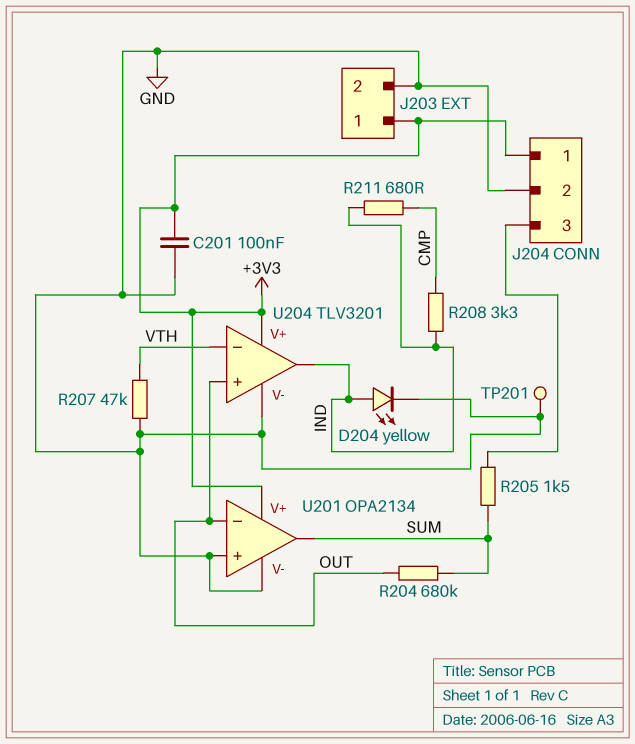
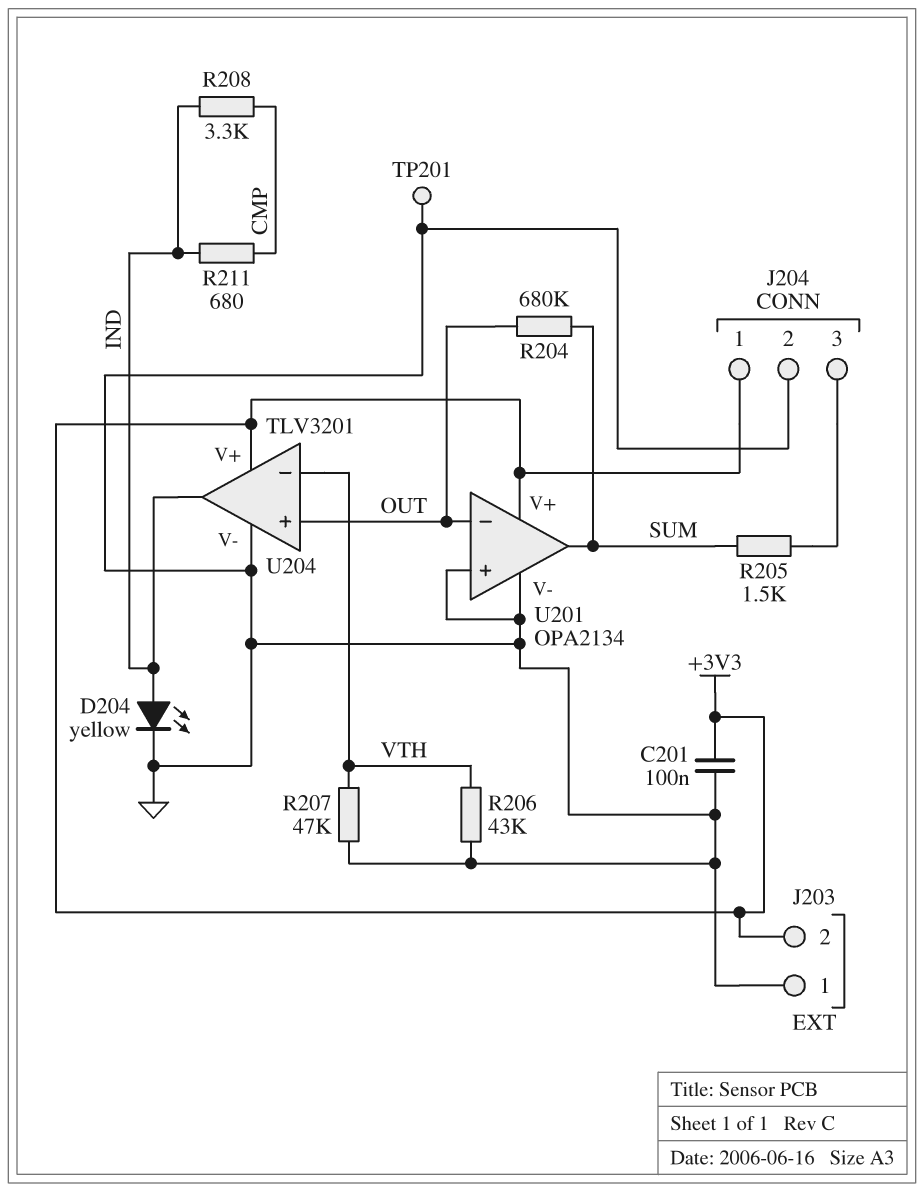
J203 pin 1: +3V3 -> GND
J203 pin 2: GND -> +3V3
R206: none -> 43k (GND, VTH)

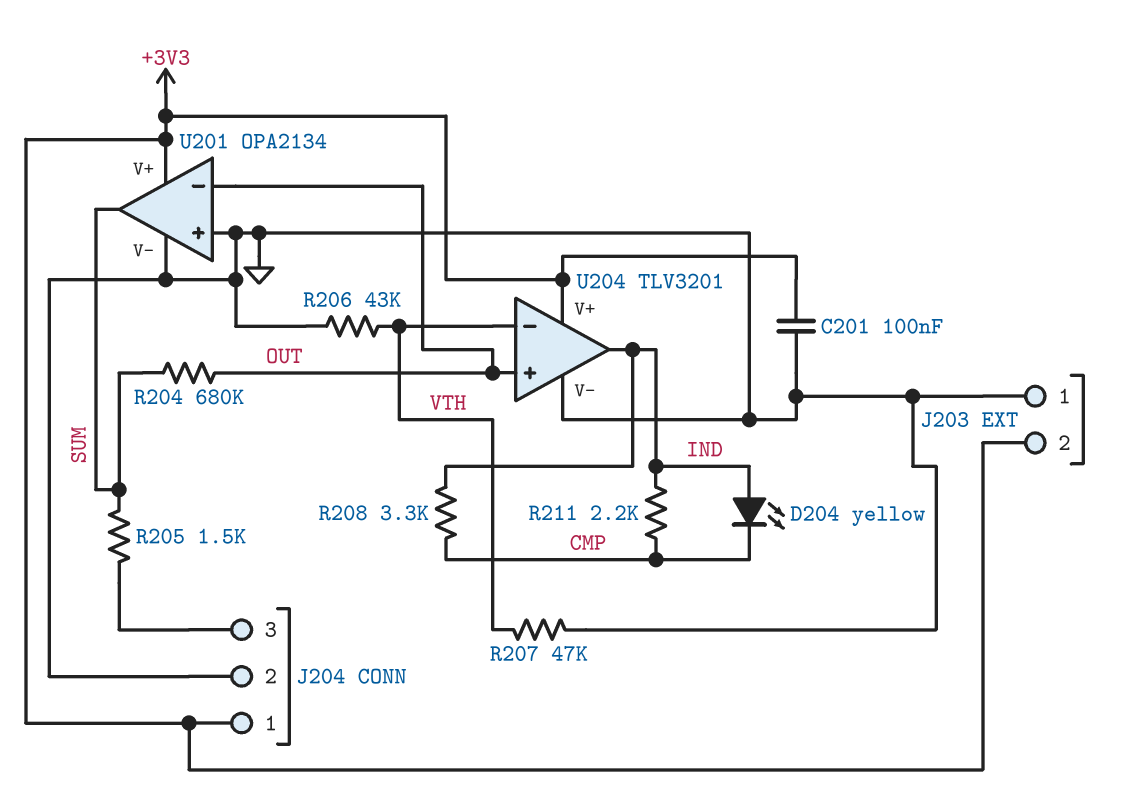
D204: LED yellow (A IND, K GND) -> LED yellow (A IND, K CMP)
R211: 680 (CMP, IND) -> 2.2k (CMP, IND)
TP201: test point (GND) -> none

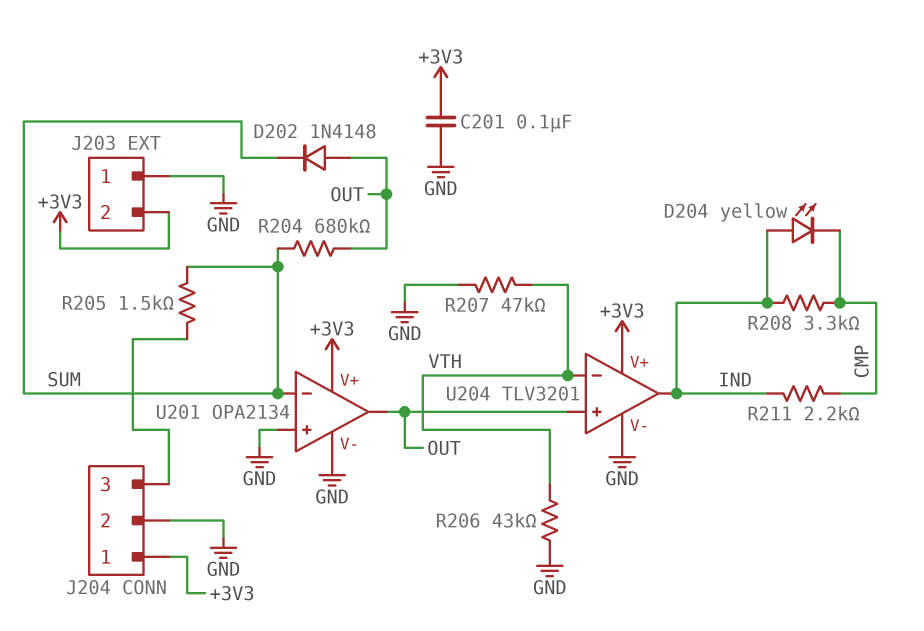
D202: none -> diode 1N4148 (A OUT, K SUM)
U201 pin in-: OUT -> SUM
U201 pin out: SUM -> OUT

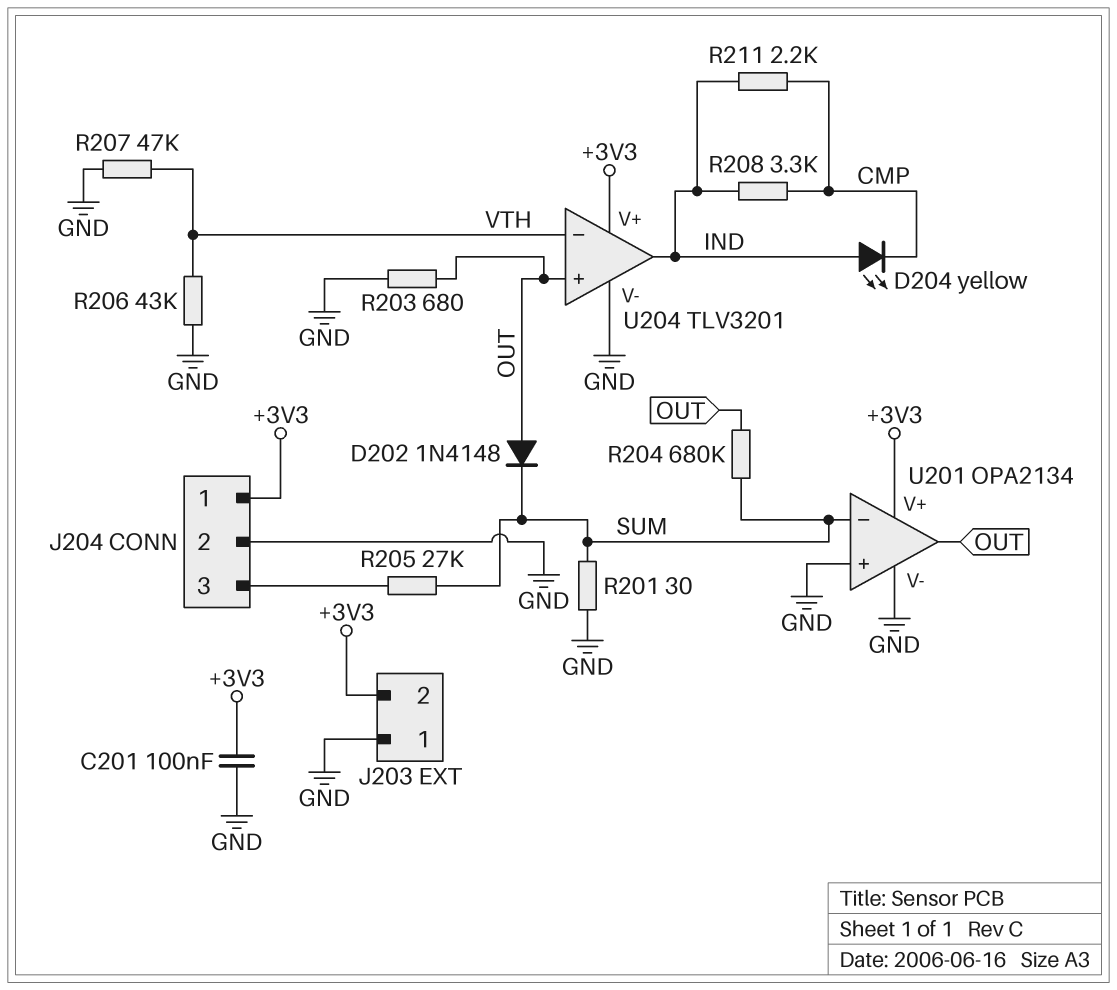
R201: none -> 30 (GND, SUM)
R203: none -> 680 (GND, OUT)
R205: 1.5k (J204/3, SUM) -> 27k (J204/3, SUM)

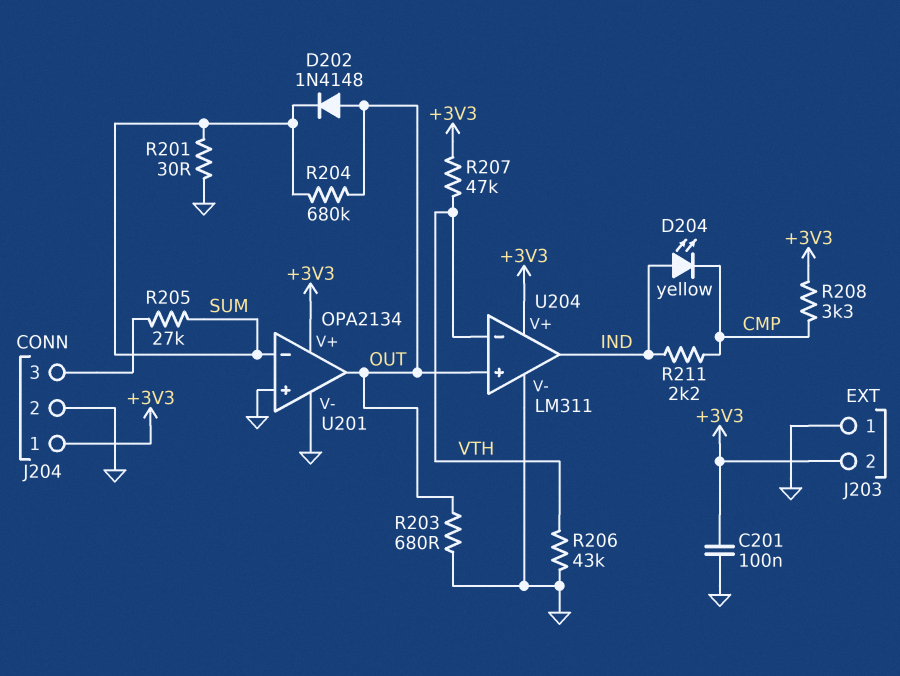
R207: 47k (GND, VTH) -> 47k (+3V3, VTH)
R208: 3.3k (CMP, IND) -> 3.3k (+3V3, CMP)
U204: TLV3201 -> LM311

